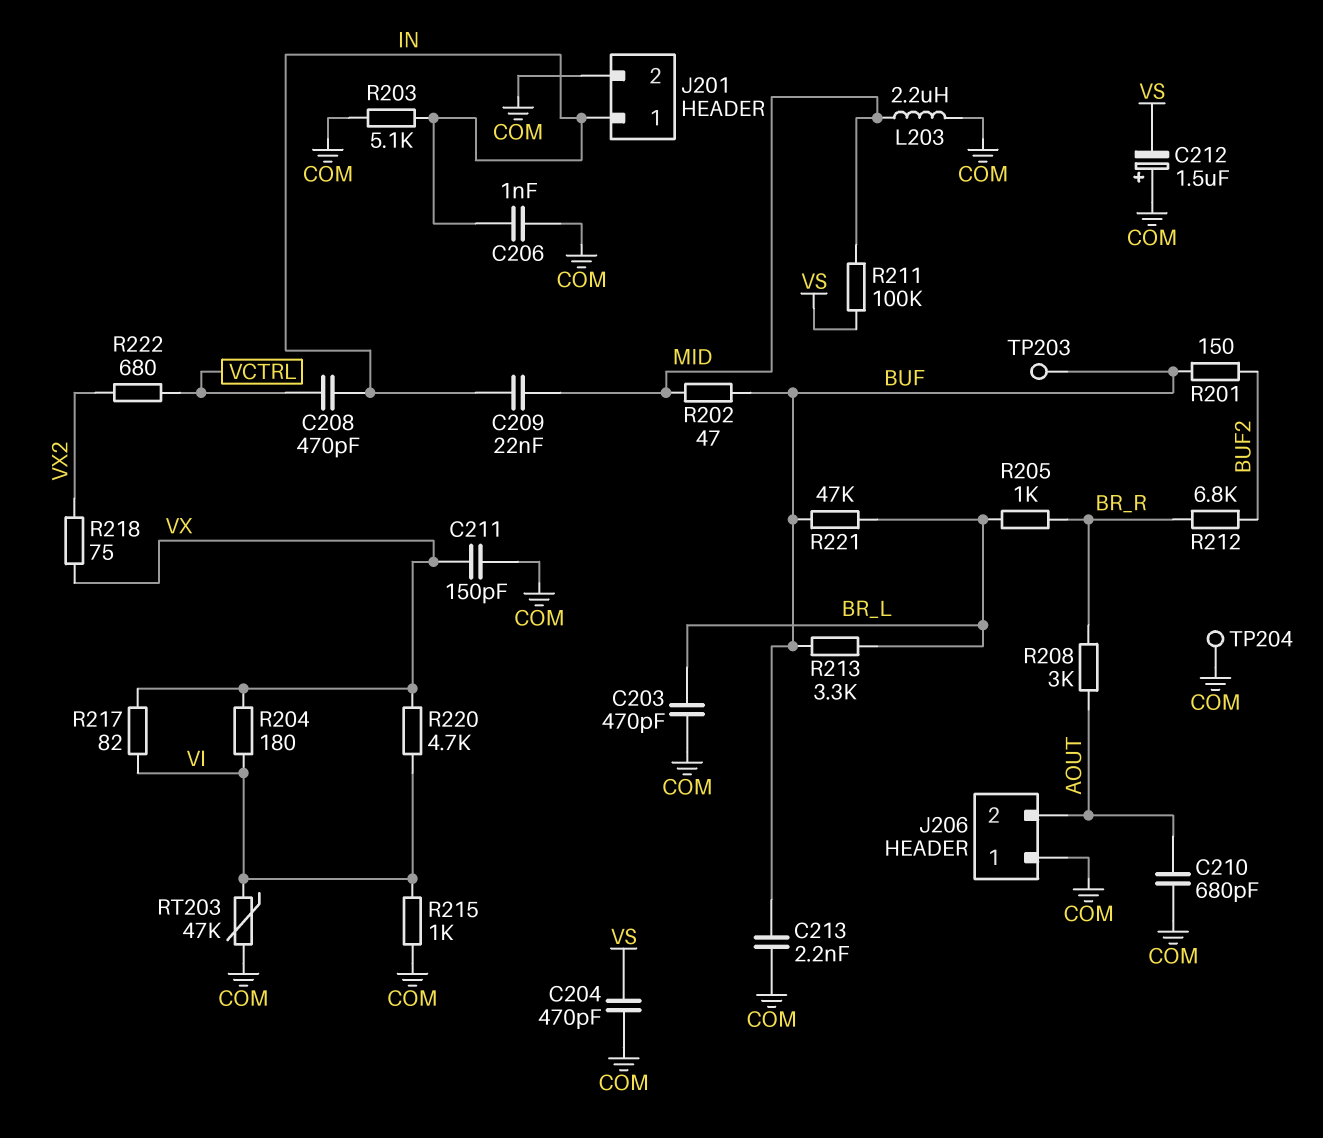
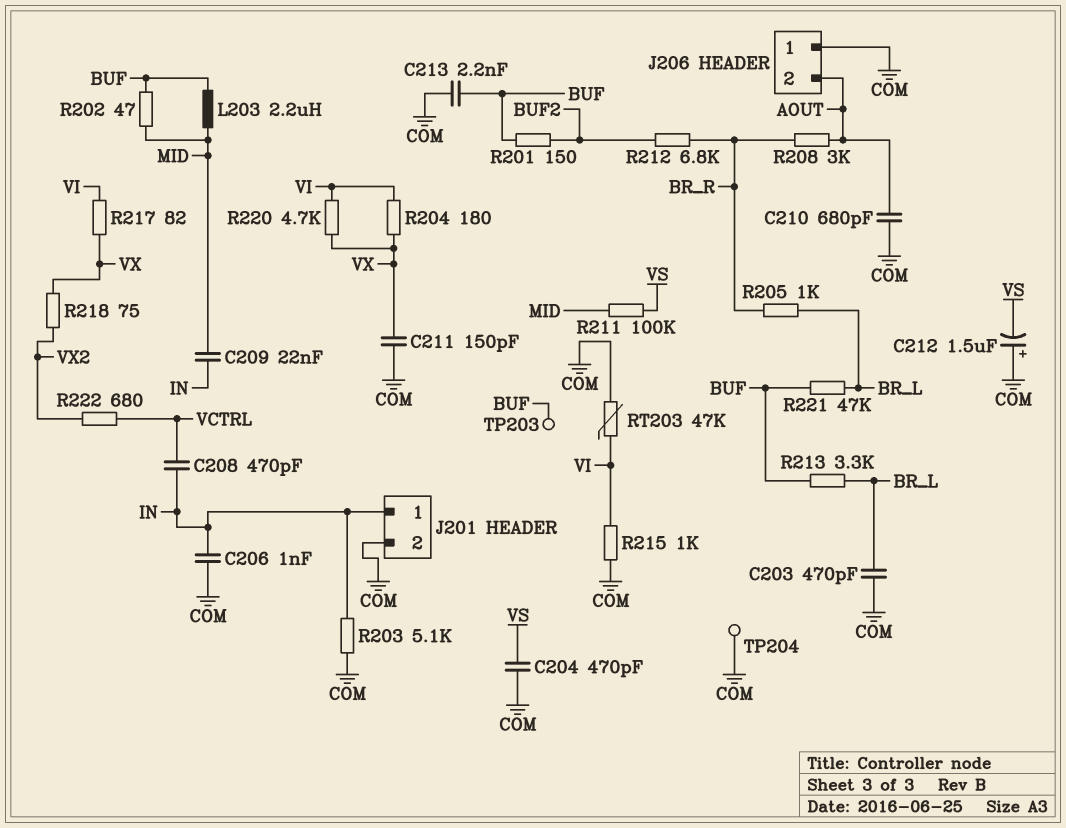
L203: 2.2uH (COM, MID) -> 2.2uH (BUF, MID)

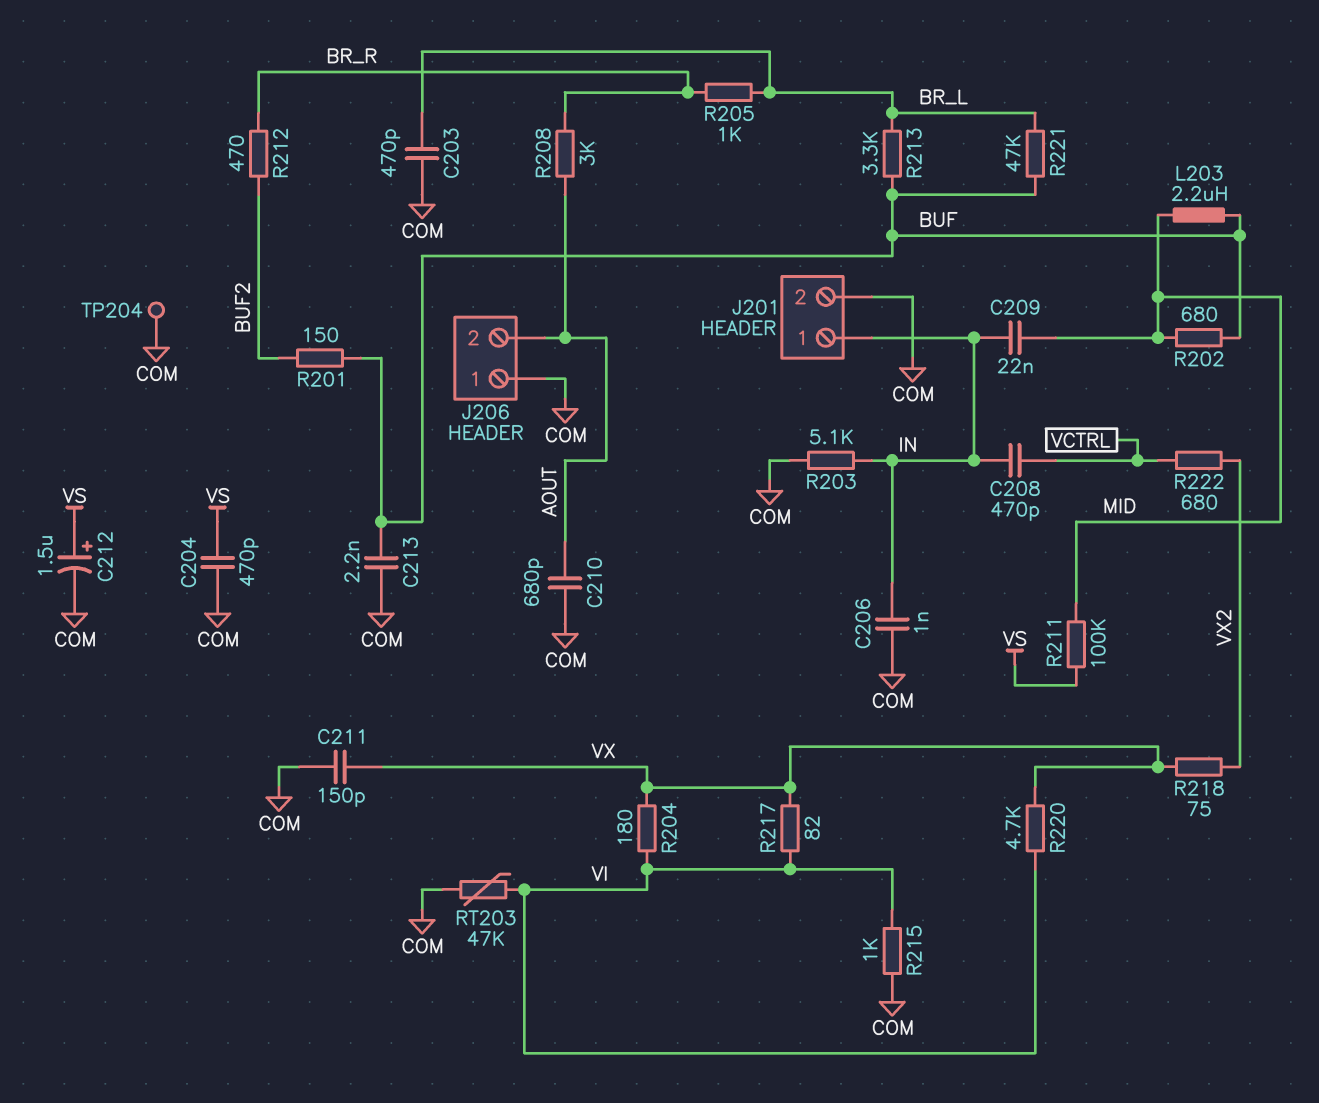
C212: 1.5uF (plus COM, minus VS) -> 1.5uF (plus VS, minus COM)
R202: 47 (BUF, MID) -> 680 (BUF, MID)
R212: 6.8k (BR_R, BUF2) -> 470 (BR_R, BUF2)
TP203: test point (BUF) -> none

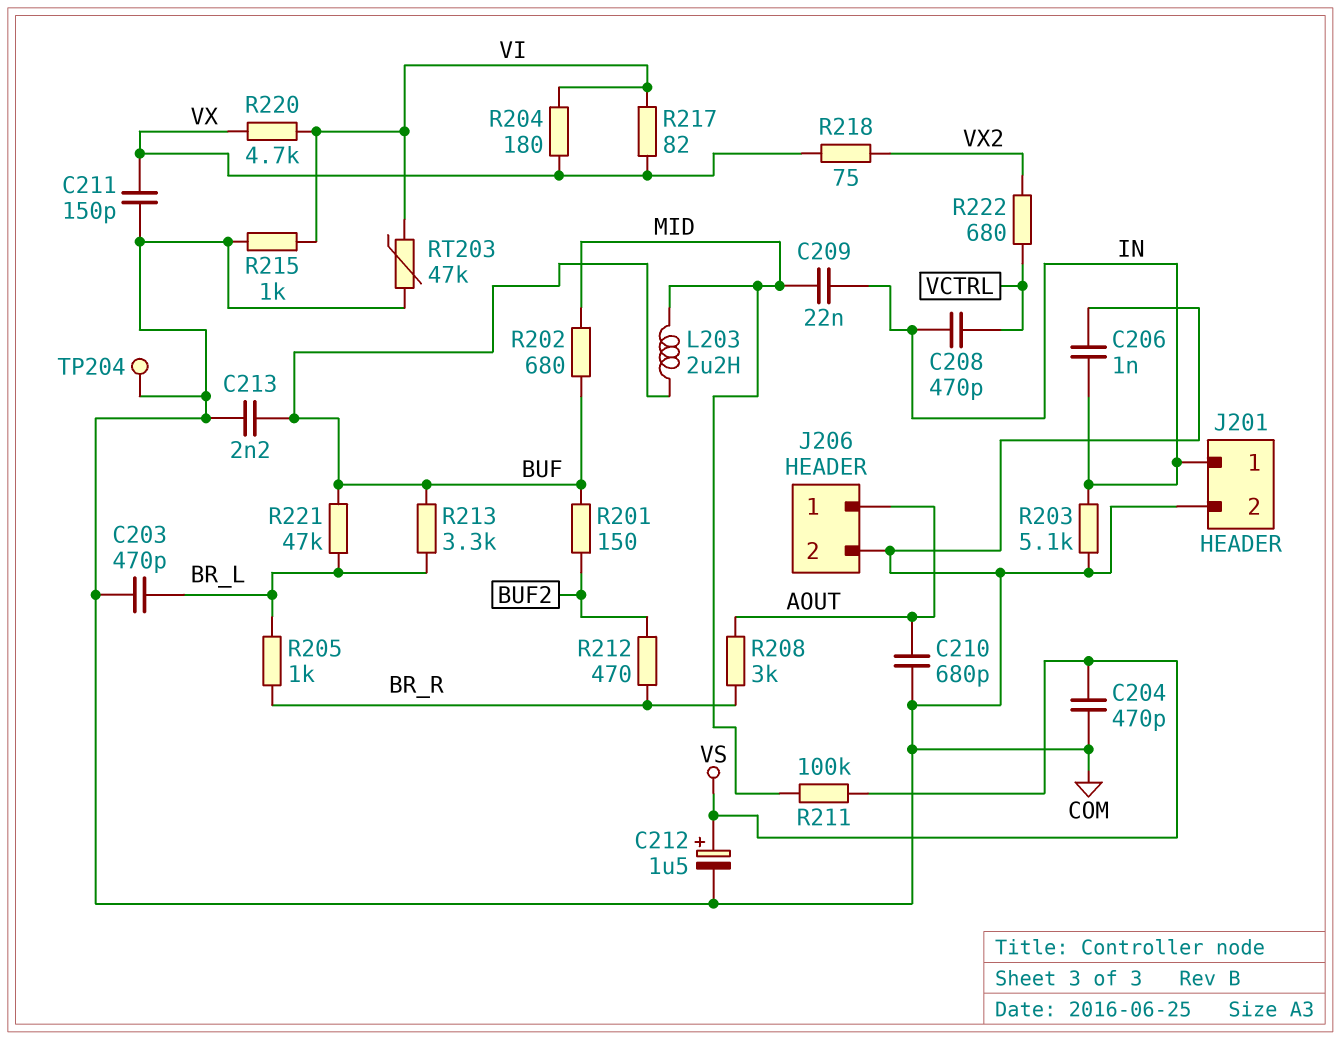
J206 pin 1: COM -> AOUT
J206 pin 2: AOUT -> COM

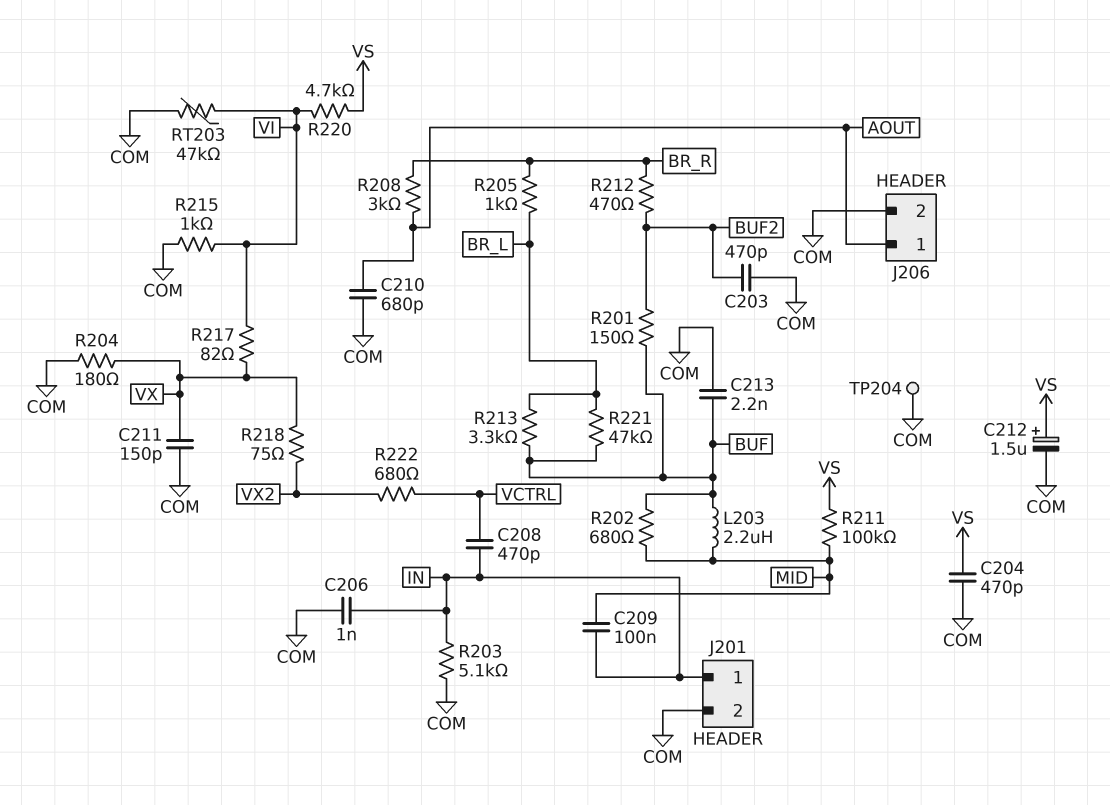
C203: 470pF (BR_L, COM) -> 470pF (BUF2, COM)
C209: 22nF (IN, MID) -> 100nF (IN, MID)
R204: 180 (VI, VX) -> 180 (COM, VX)
R220: 4.7k (VI, VX) -> 4.7k (VI, VS)

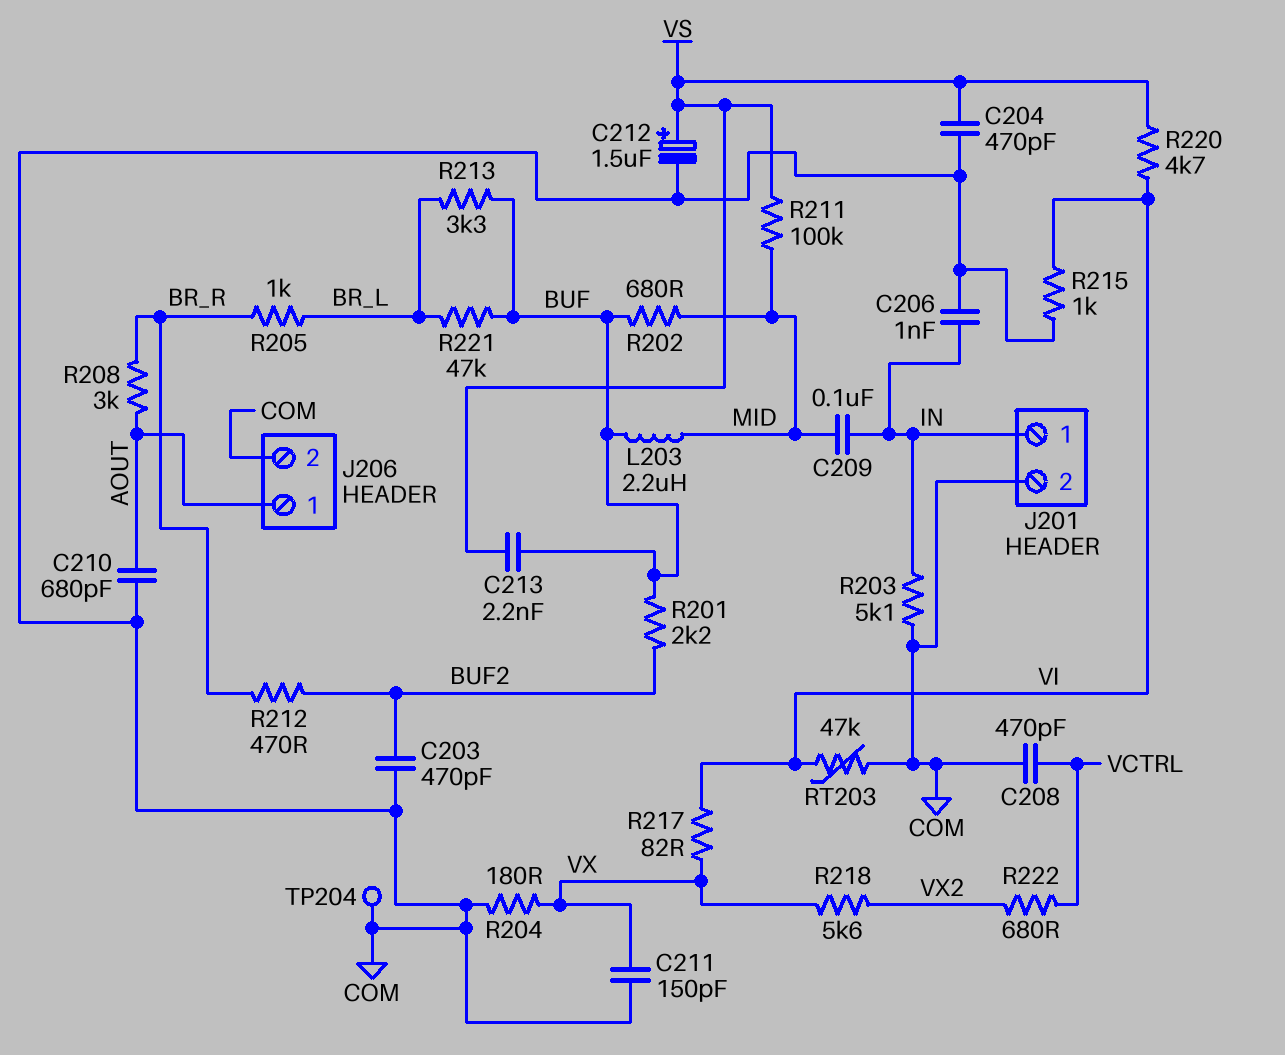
C208: 470pF (IN, VCTRL) -> 470pF (COM, VCTRL)
C213: 2.2nF (BUF, COM) -> 2.2nF (BUF, VS)
R201: 150 (BUF, BUF2) -> 2.2k (BUF, BUF2)
R218: 75 (VX, VX2) -> 5.6k (VX, VX2)

